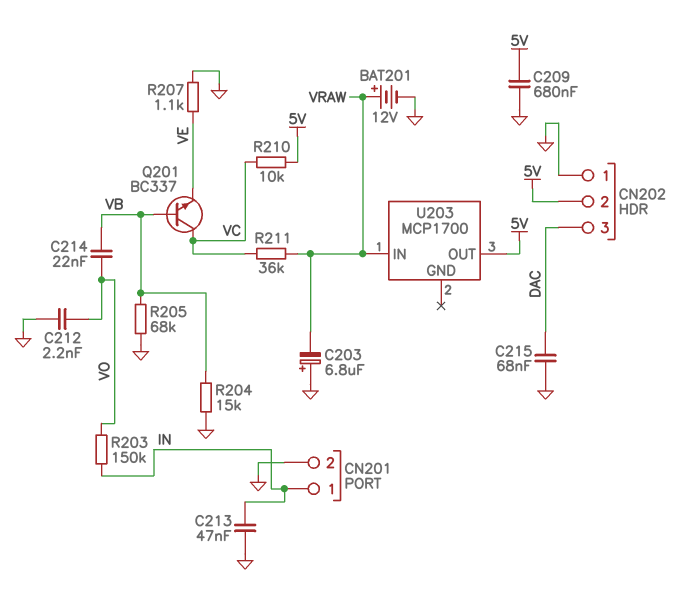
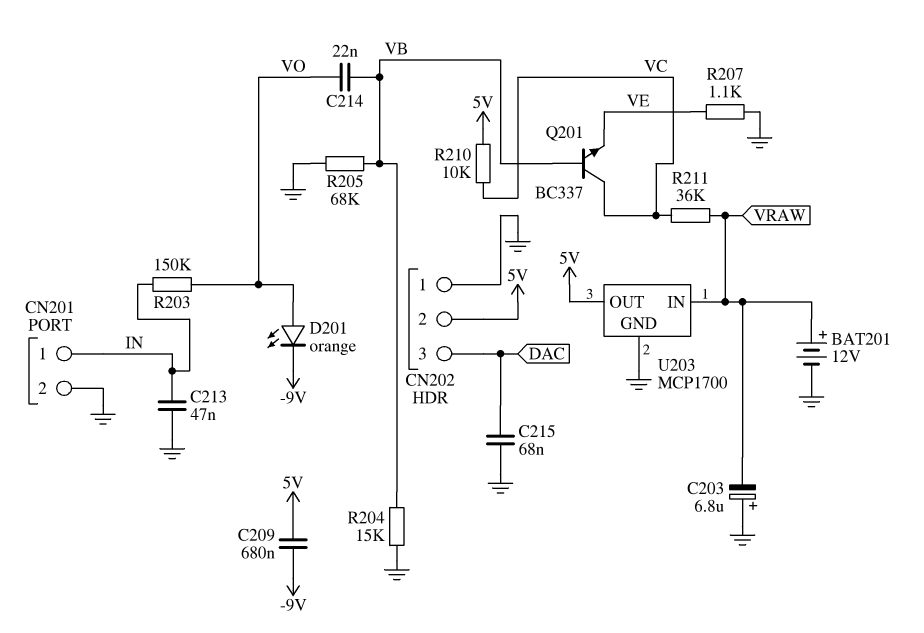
C209: 680nF (5V, GND) -> 680nF (-9V, 5V)
C212: 2.2nF (GND, VO) -> none
D201: none -> LED orange (A VO, K -9V)
U203 pin GND: none -> GND

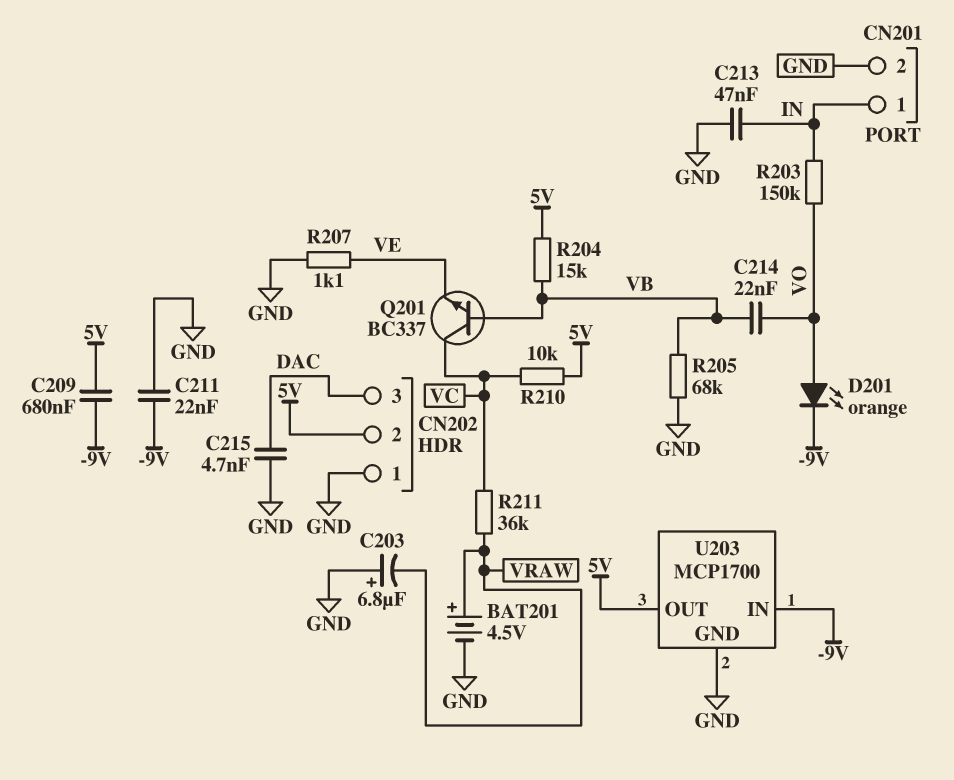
BAT201: 12V (plus VRAW, minus GND) -> 4.5V (plus VRAW, minus GND)
C211: none -> 22nF (-9V, GND)
C215: 68nF (DAC, GND) -> 4.7nF (DAC, GND)
R204: 15k (GND, VB) -> 15k (5V, VB)
U203 pin IN: VRAW -> -9V

